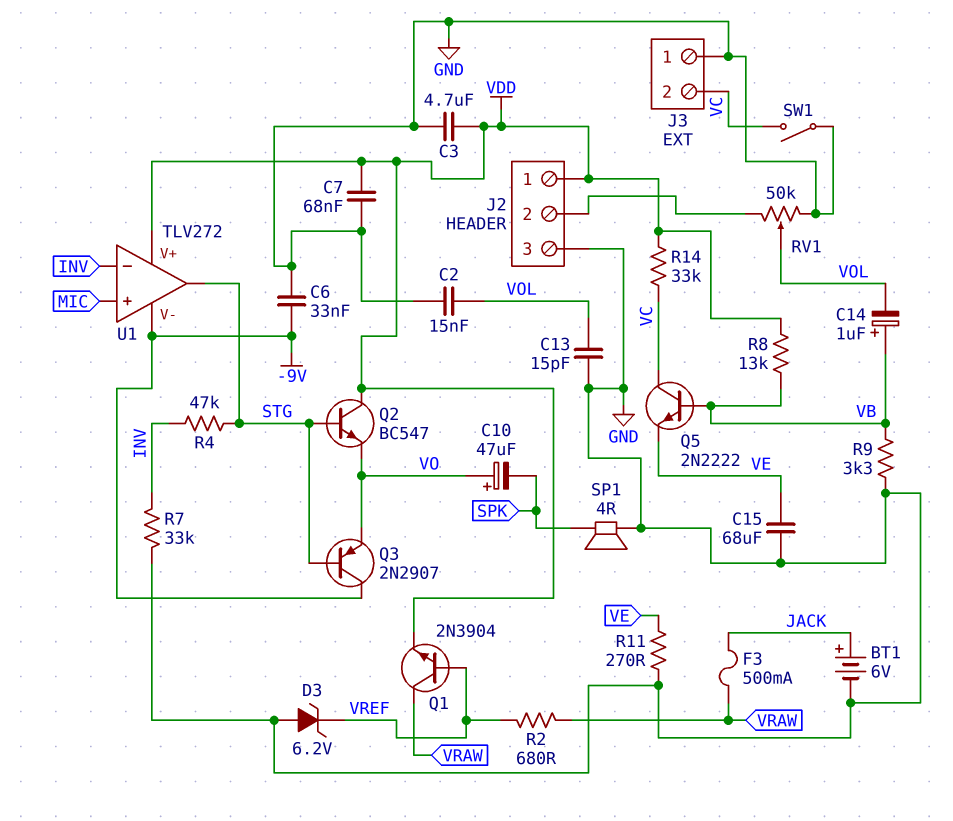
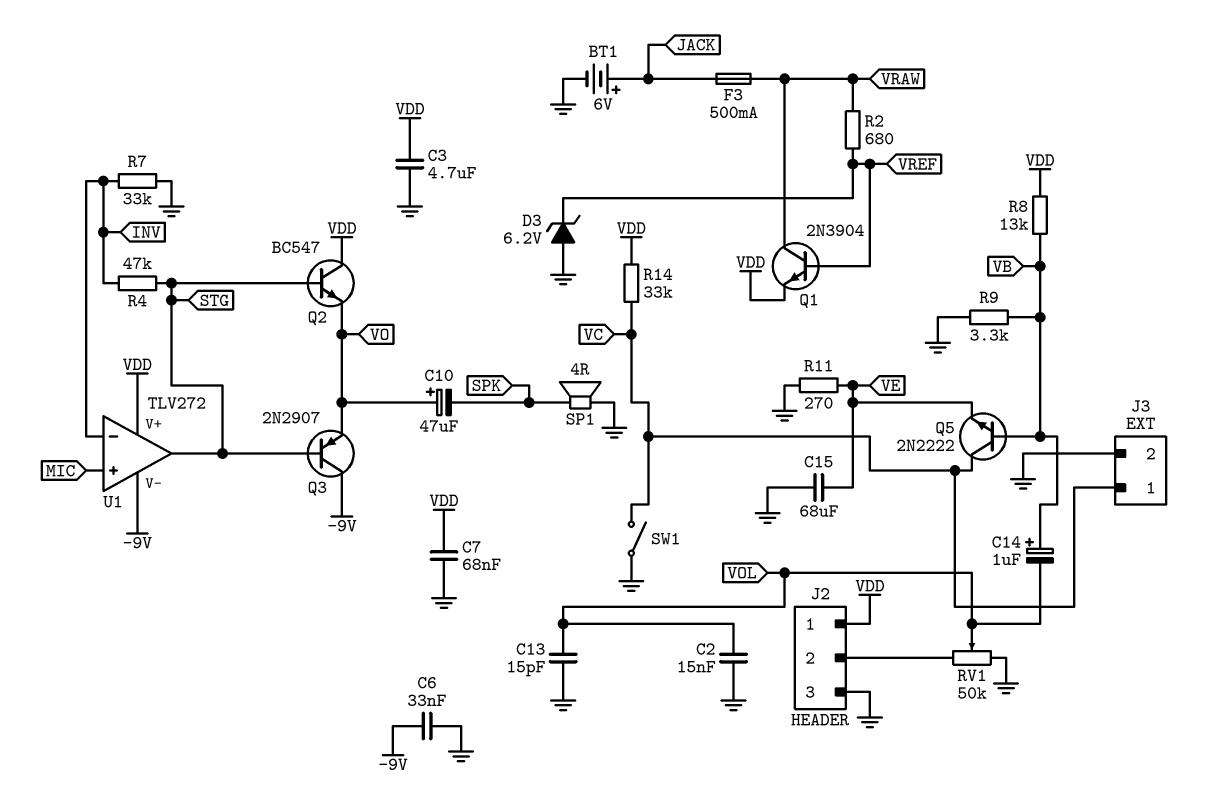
J3 pin 1: GND -> VC
J3 pin 2: VC -> GND

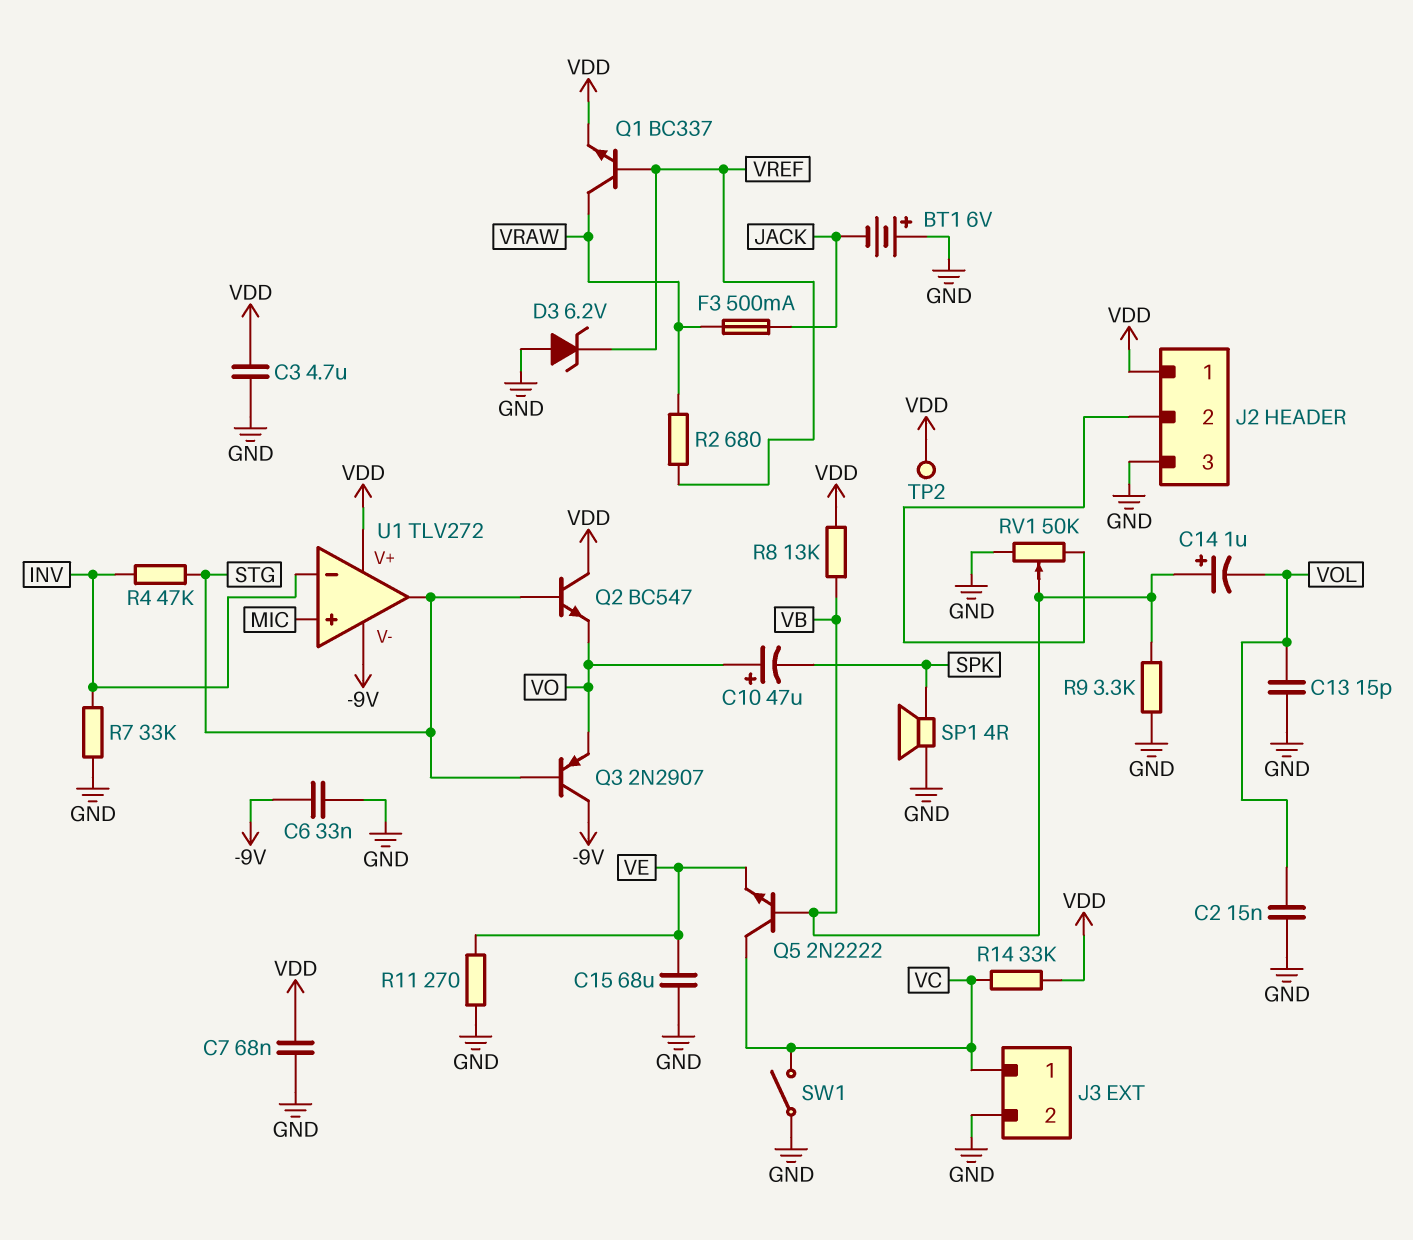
BT1: 6V (plus JACK, minus GND) -> 6V (plus GND, minus JACK)
Q1: NPN 2N3904 (B VREF, C VRAW, E VDD) -> NPN BC337 (B VREF, C VRAW, E VDD)
RV1: 50k (GND, J2/2, wiper VOL) -> 50k (GND, J2/2, wiper VB)
TP2: none -> test point (VDD)

